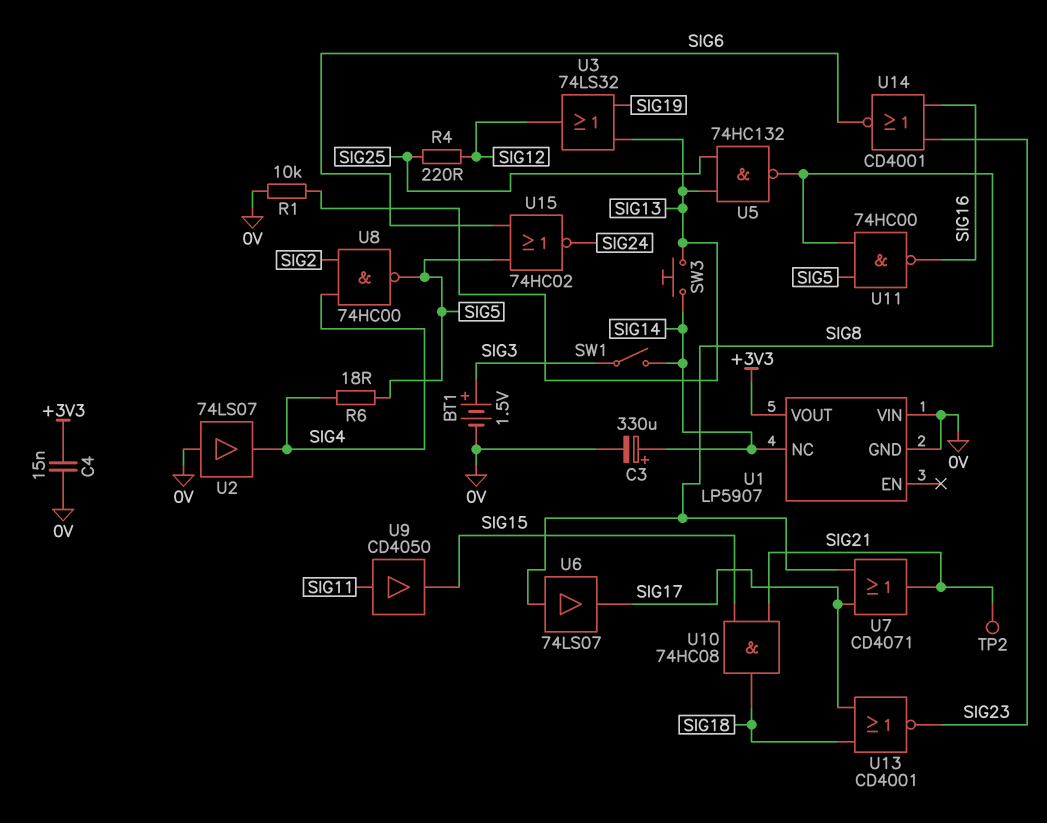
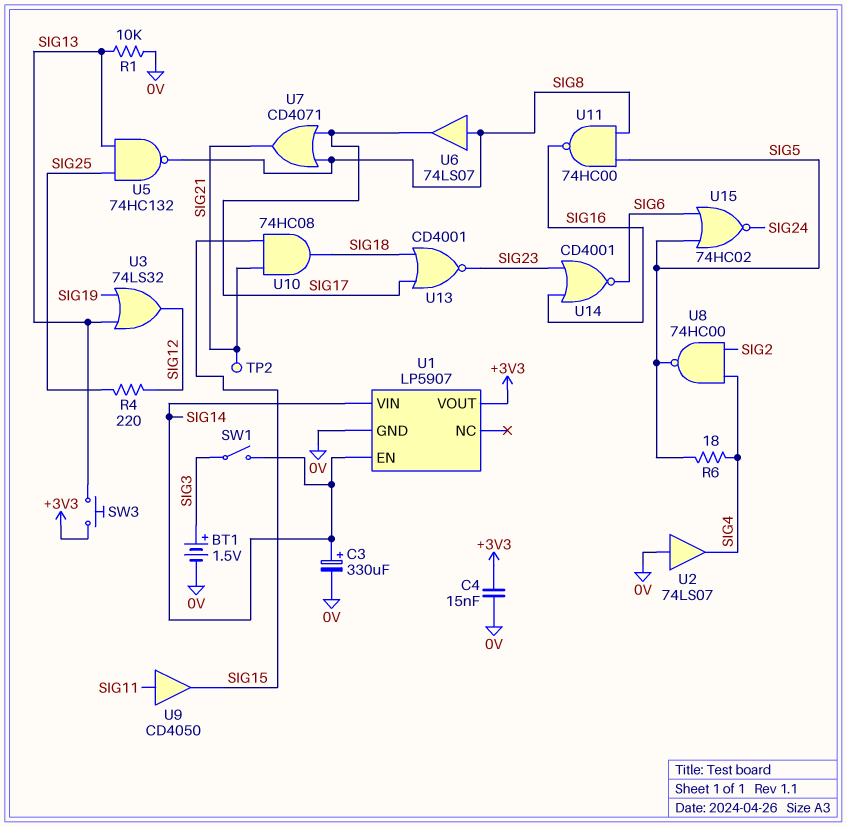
SW3: button (SIG13, SIG14) -> button (+3V3, SIG13)
U1 pin EN: none -> SIG14
U1 pin NC: SIG14 -> none
U1 pin VIN: 0V -> SIG14

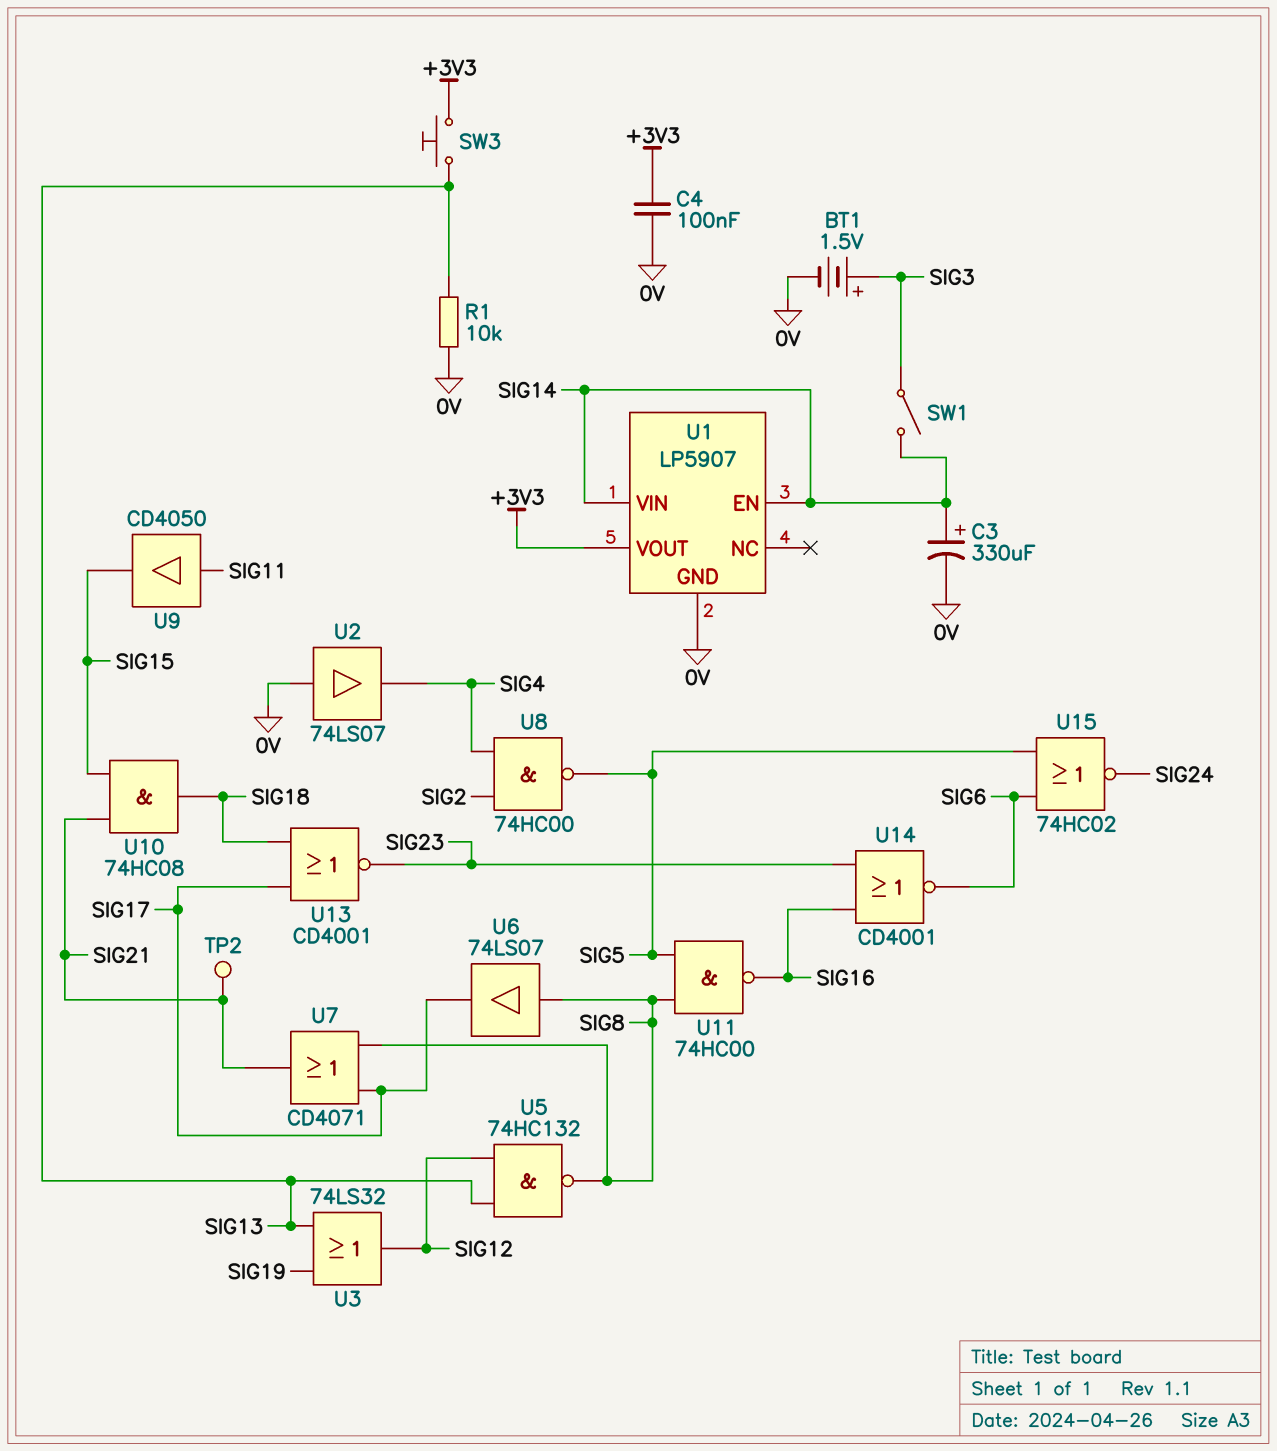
C4: 15nF (+3V3, 0V) -> 100nF (+3V3, 0V)
R4: 220 (SIG12, SIG25) -> none
R6: 18 (SIG4, SIG5) -> none
U5: NAND 74HC132 (in SIG13, in SIG25, out SIG8) -> NAND 74HC132 (in SIG12, in SIG13, out SIG8)

